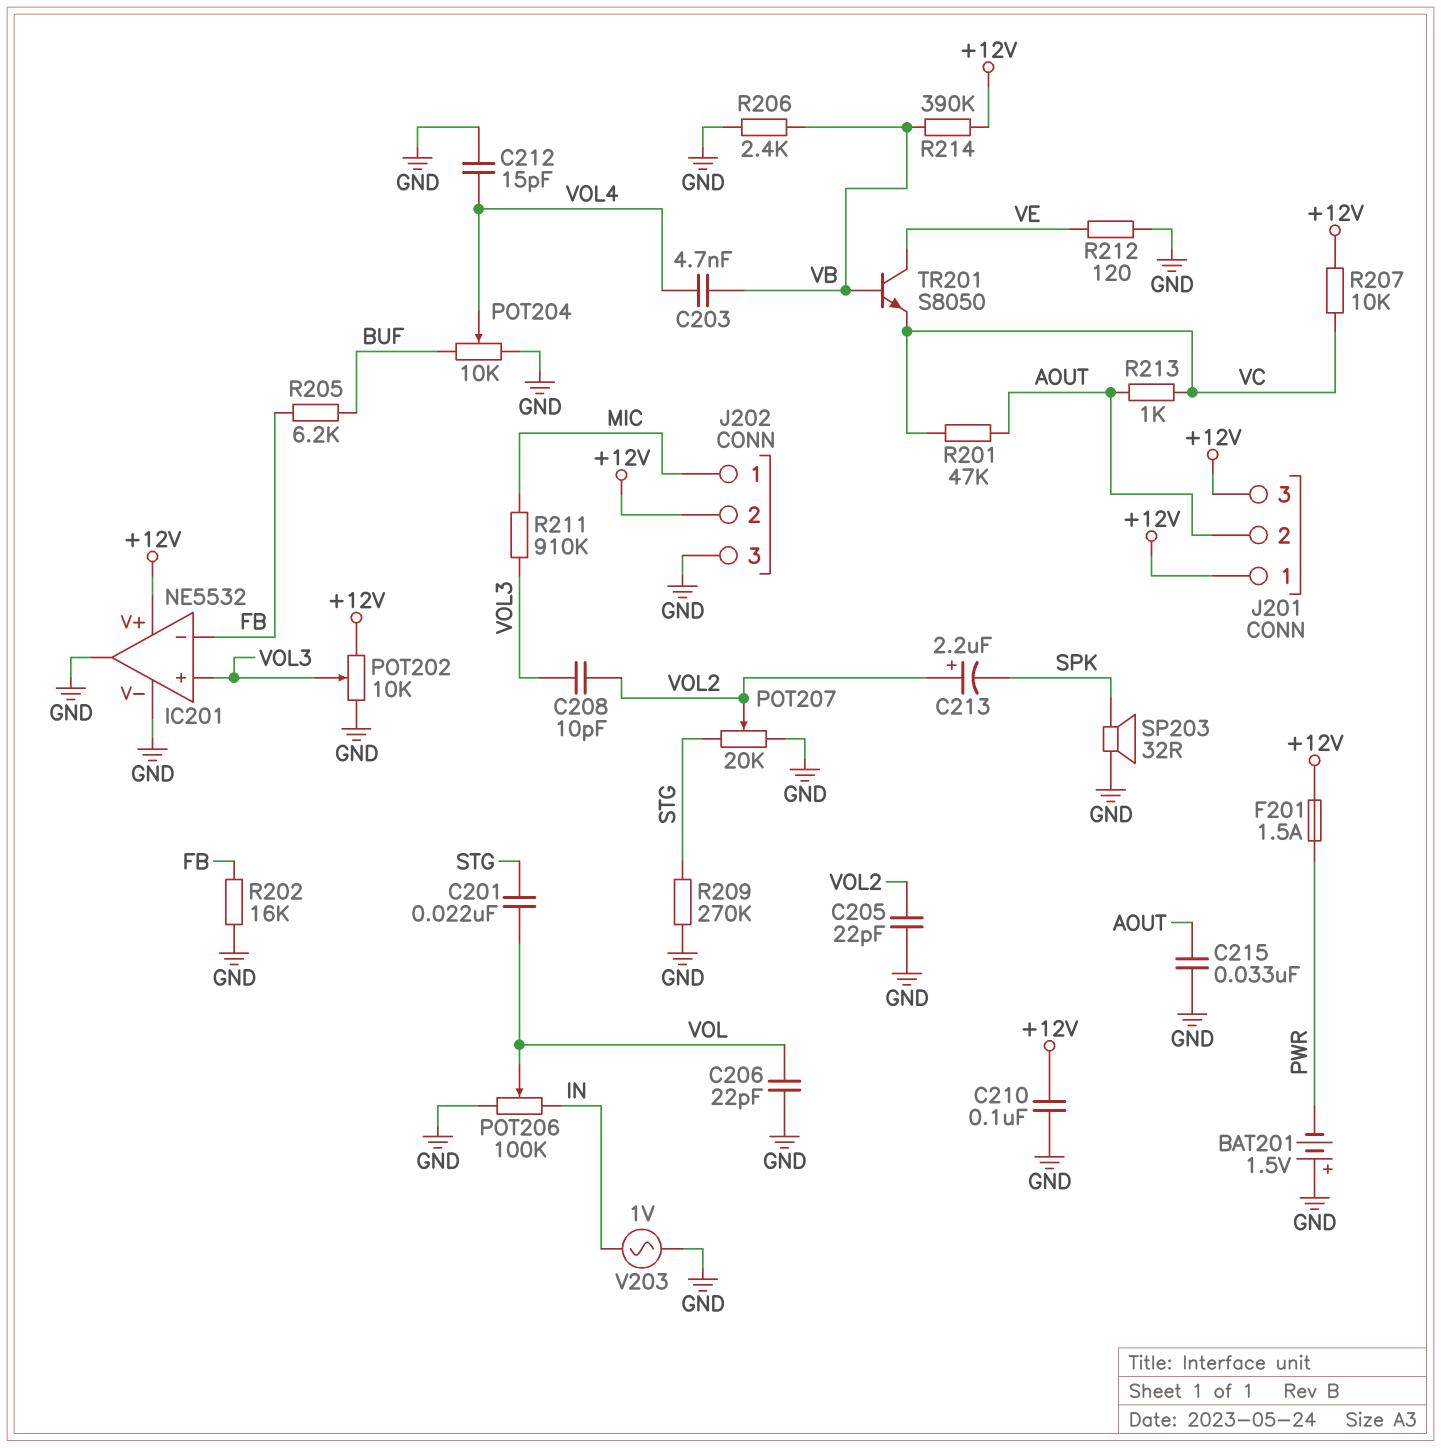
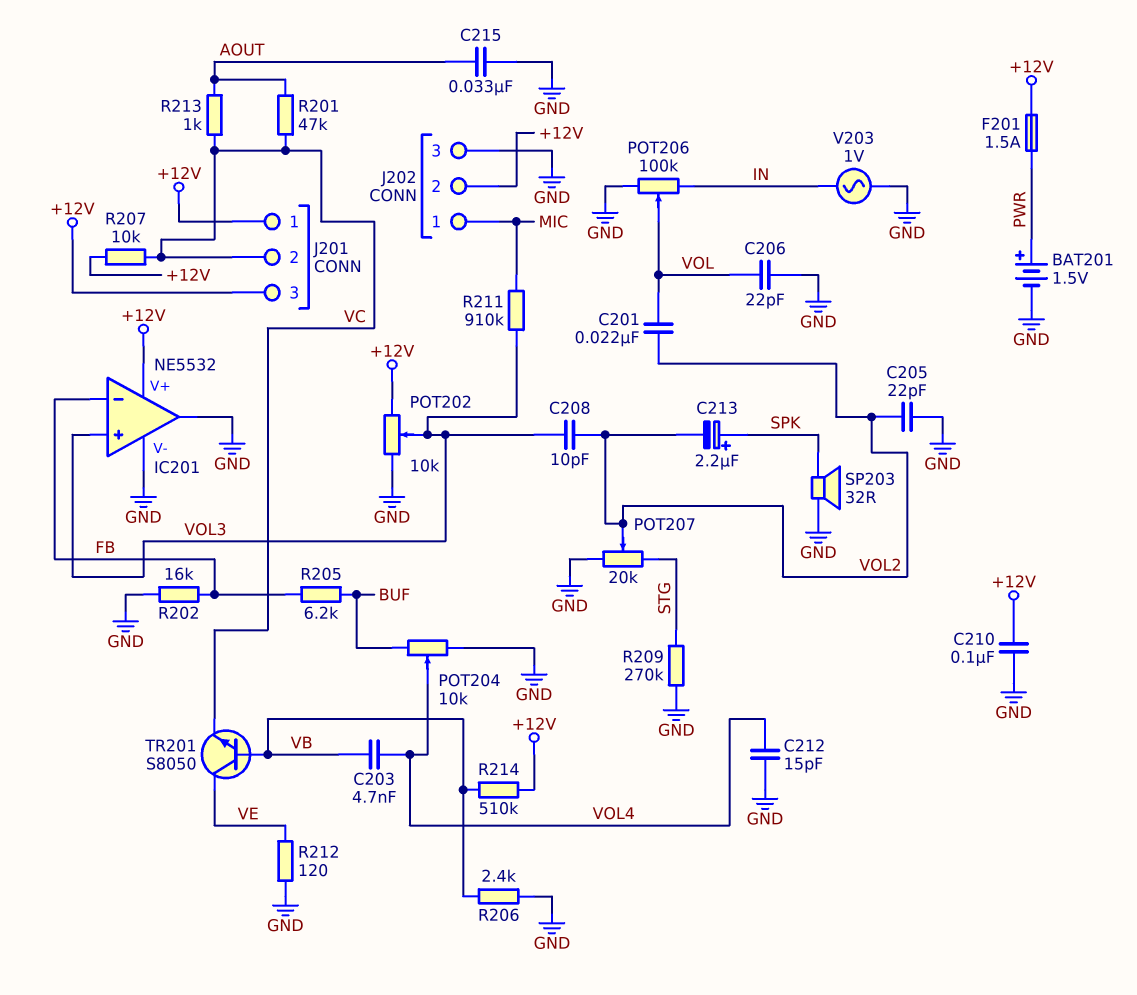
BAT201: 1.5V (plus GND, minus PWR) -> 1.5V (plus PWR, minus GND)
C201: 22nF (STG, VOL) -> 22nF (VOL, VOL2)
C213: 2.2uF (plus VOL2, minus SPK) -> 2.2uF (plus SPK, minus VOL2)
J201 pin 2: AOUT -> VC
R214: 390k (+12V, VB) -> 510k (+12V, VB)

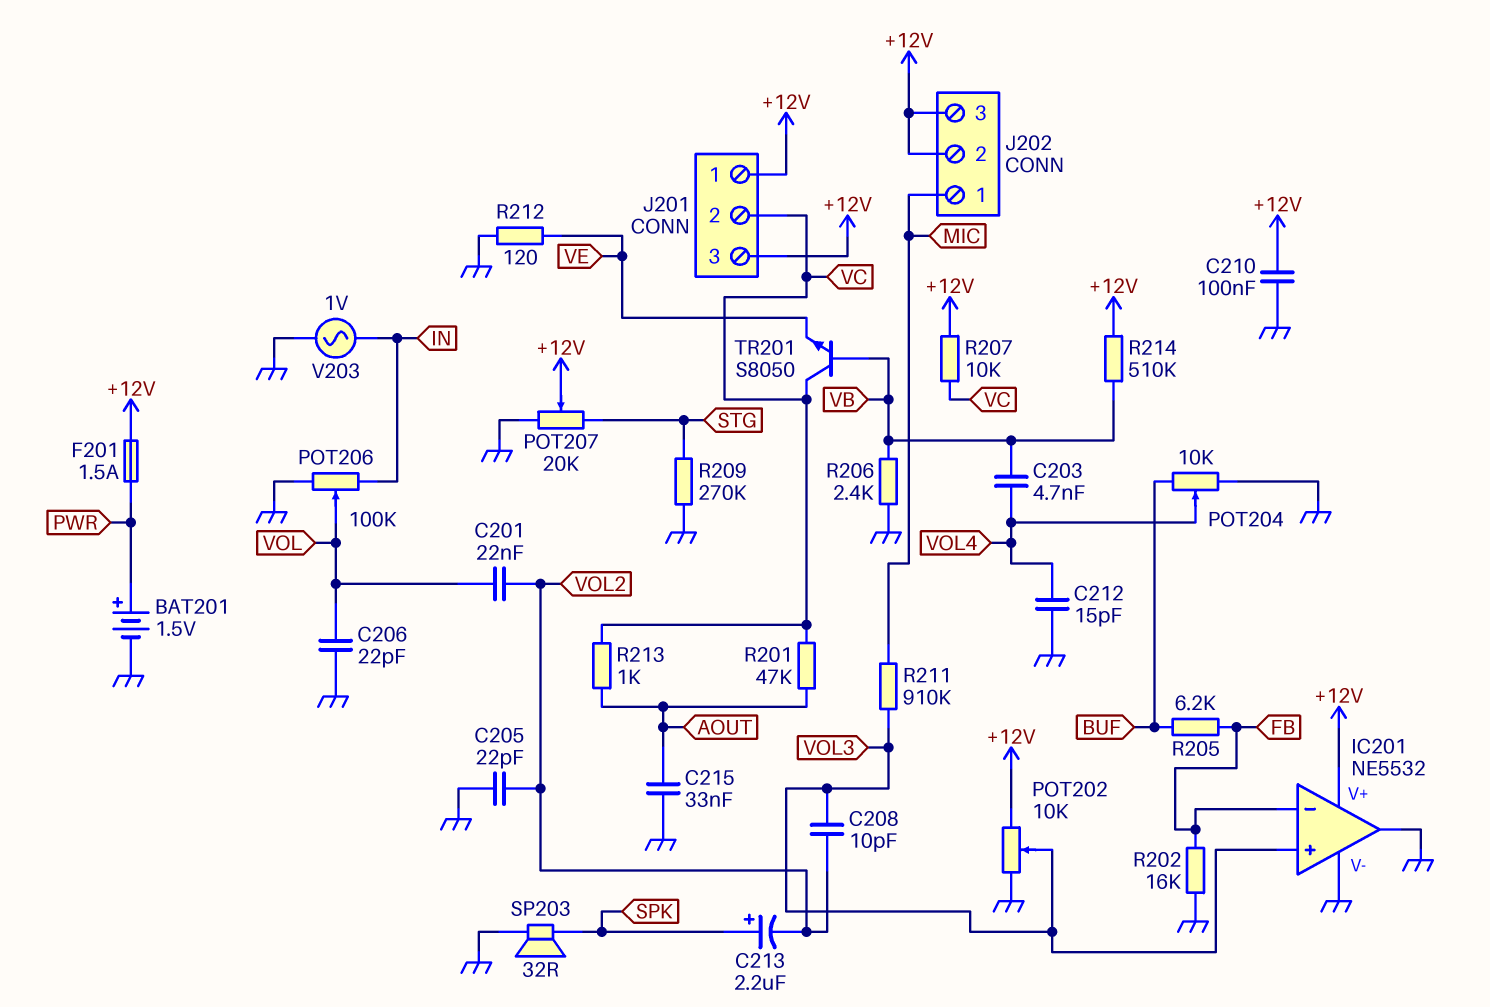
J202 pin 3: GND -> +12V
POT207: 20k (GND, STG, wiper VOL2) -> 20k (GND, STG, wiper +12V)
TR201: NPN S8050 (B VB, C VE, E VC) -> NPN S8050 (B VB, C VC, E VE)

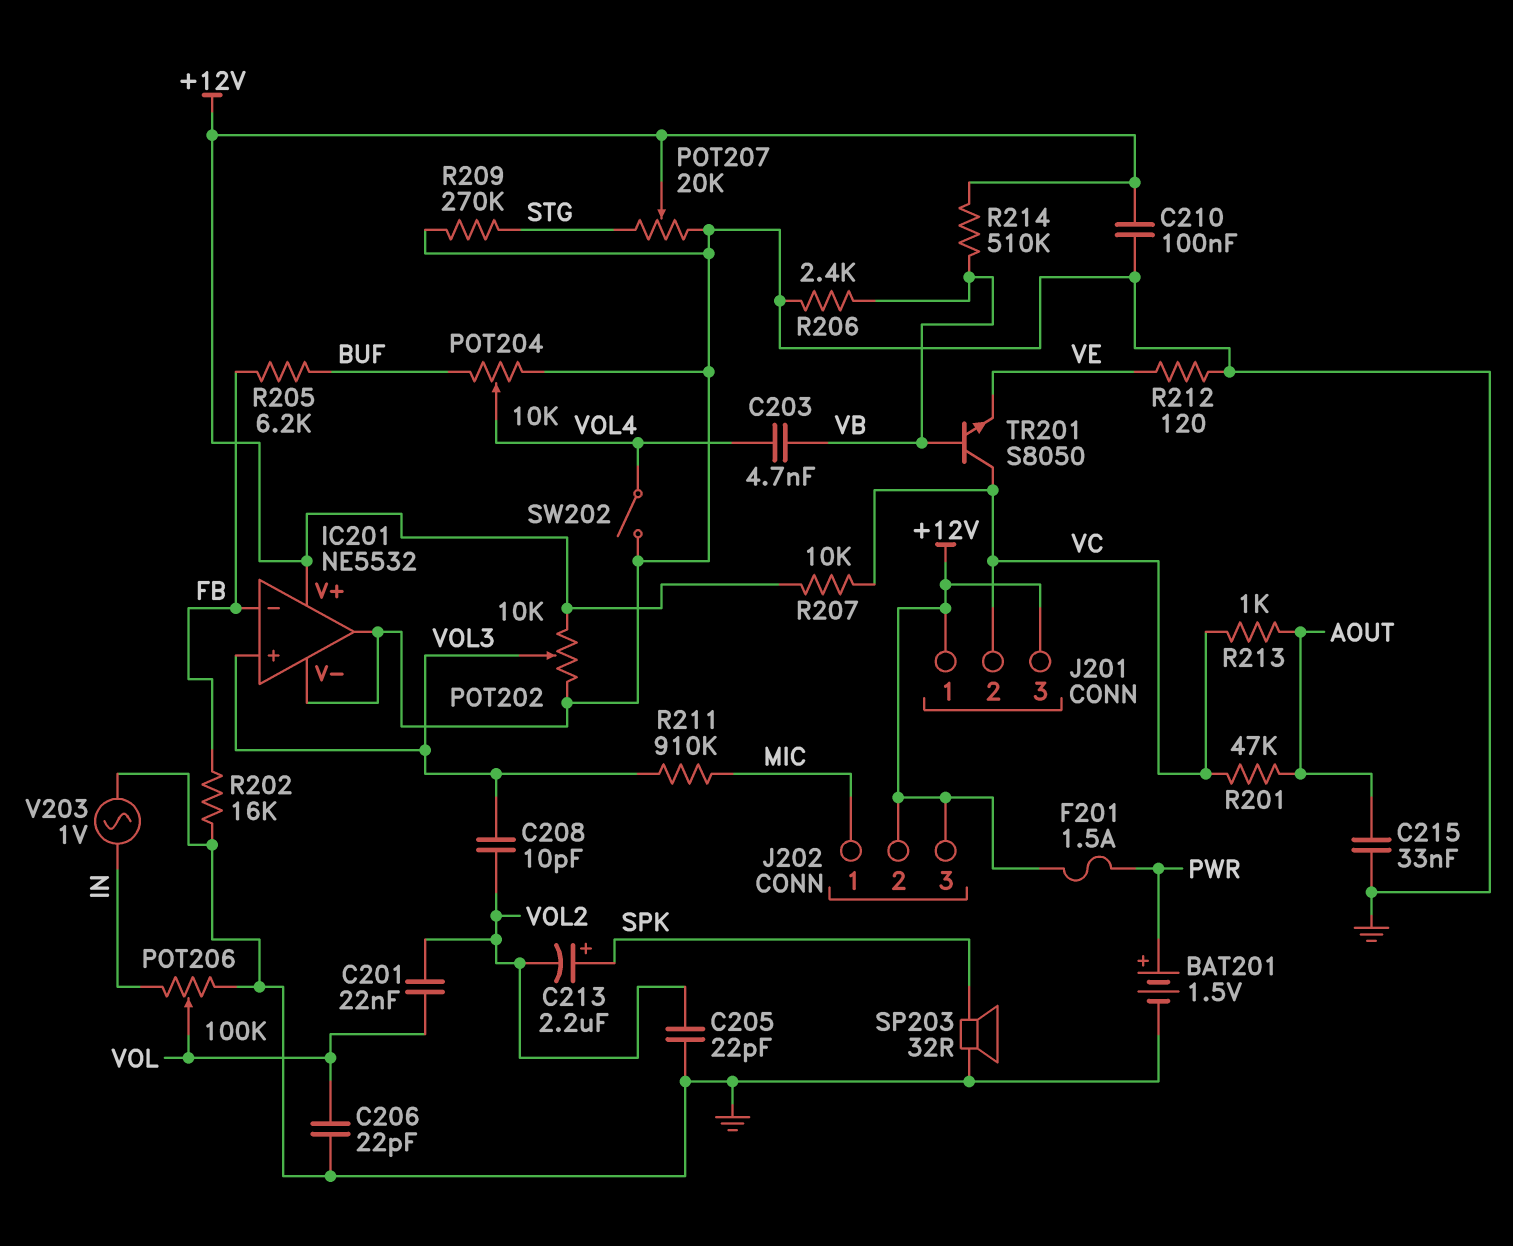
C212: 15pF (GND, VOL4) -> none
SW202: none -> switch (GND, VOL4)

